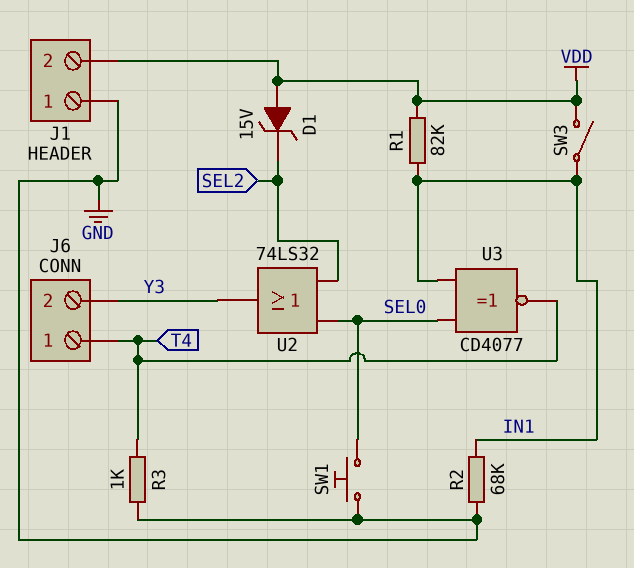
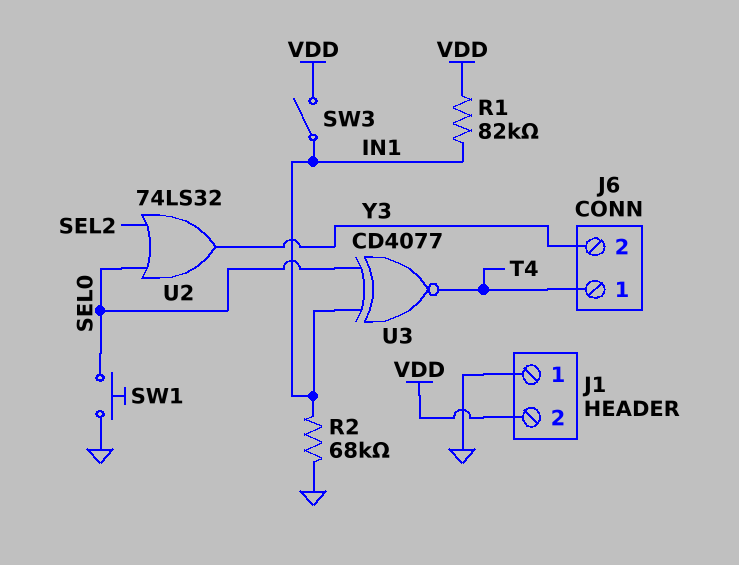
D1: zener 15V (A VDD, K SEL2) -> none
R3: 1k (GND, T4) -> none

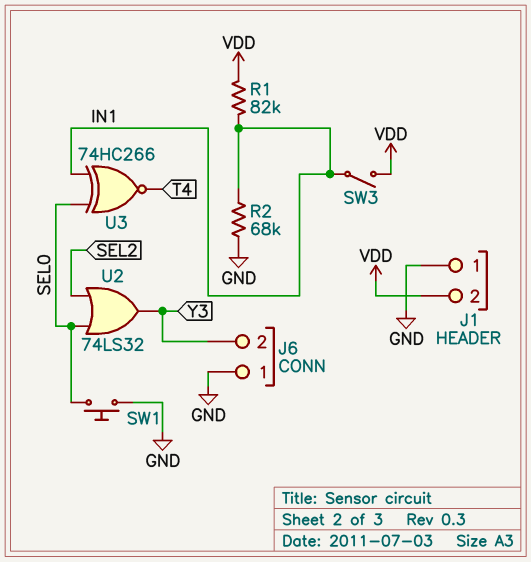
J6 pin 1: T4 -> GND
U3: XNOR CD4077 (in IN1, in SEL0, out T4) -> XNOR 74HC266 (in IN1, in SEL0, out T4)

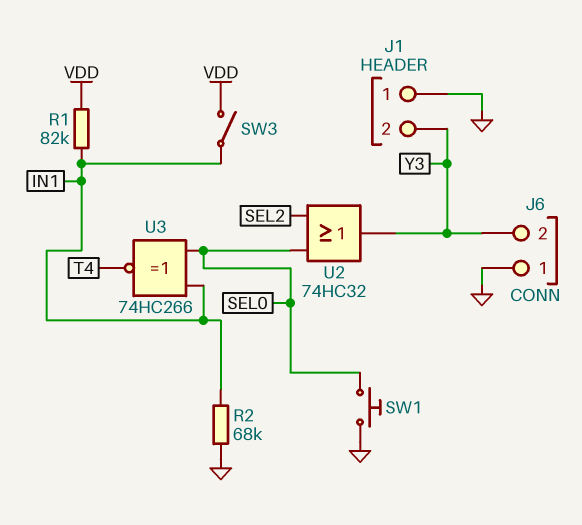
J1 pin 2: VDD -> Y3
U2: OR 74LS32 (in SEL0, in SEL2, out Y3) -> OR 74HC32 (in SEL0, in SEL2, out Y3)

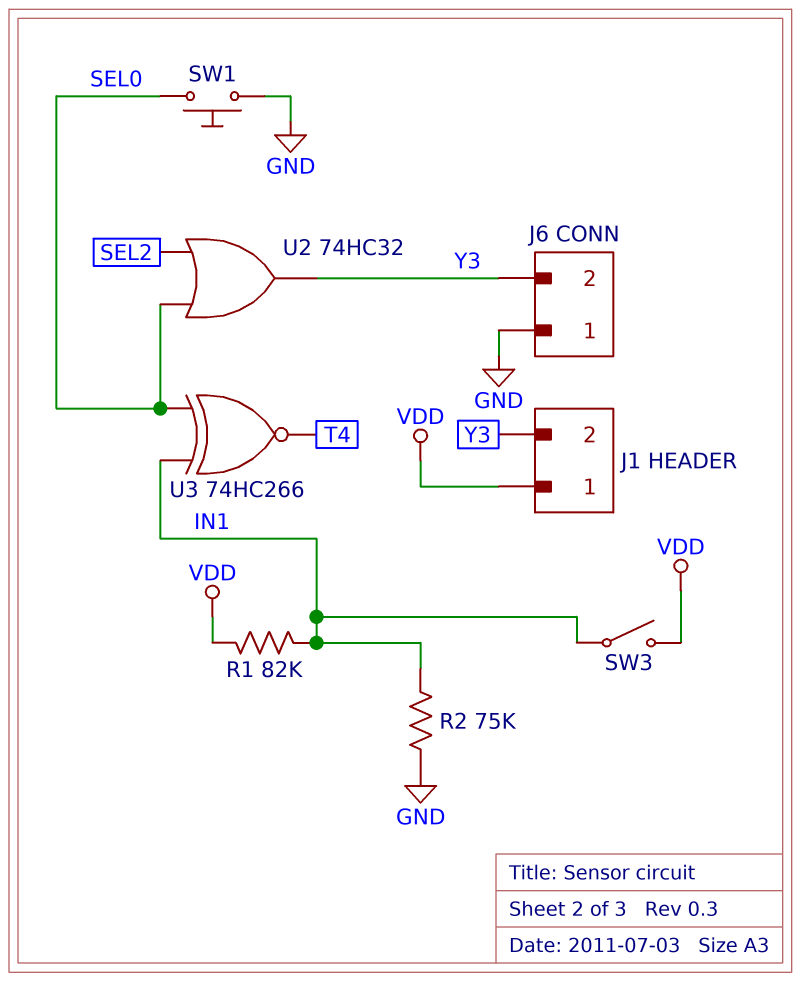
J1 pin 1: GND -> VDD
R2: 68k (GND, IN1) -> 75k (GND, IN1)

